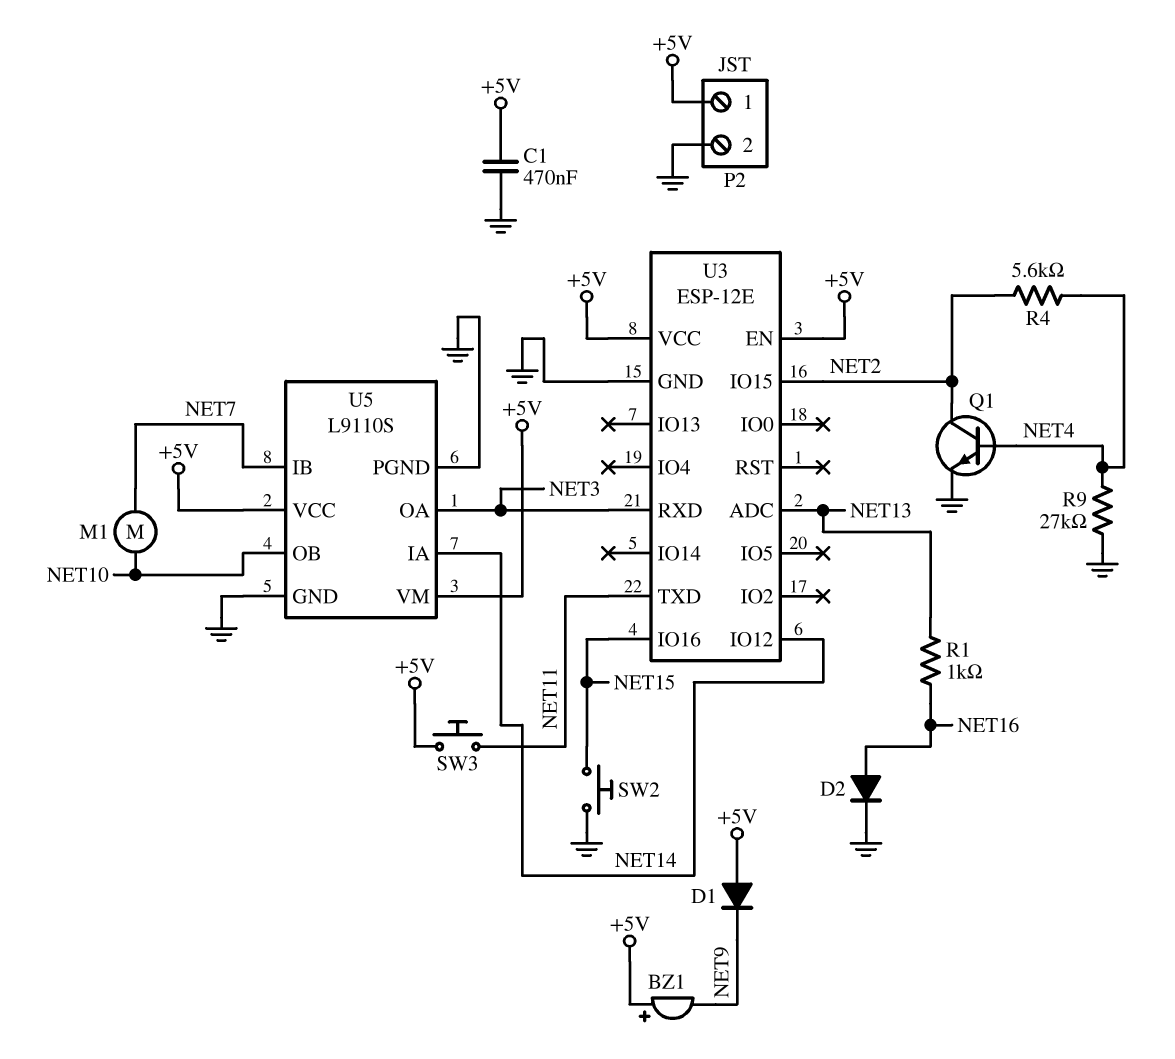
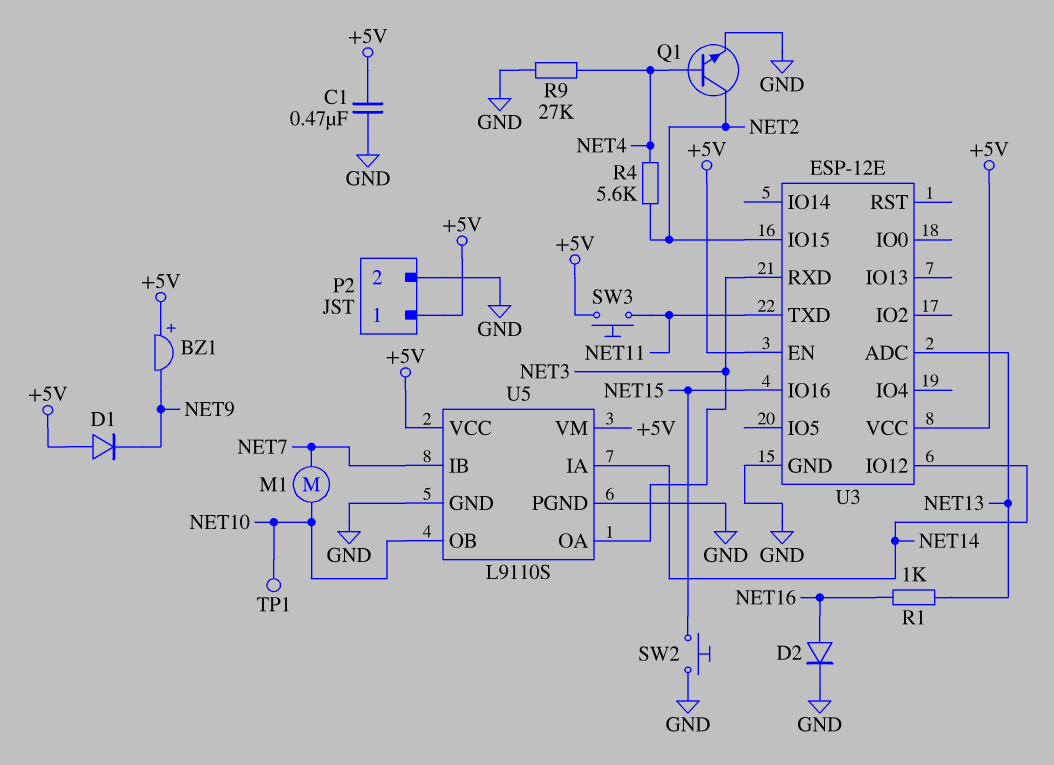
TP1: none -> test point (NET10)

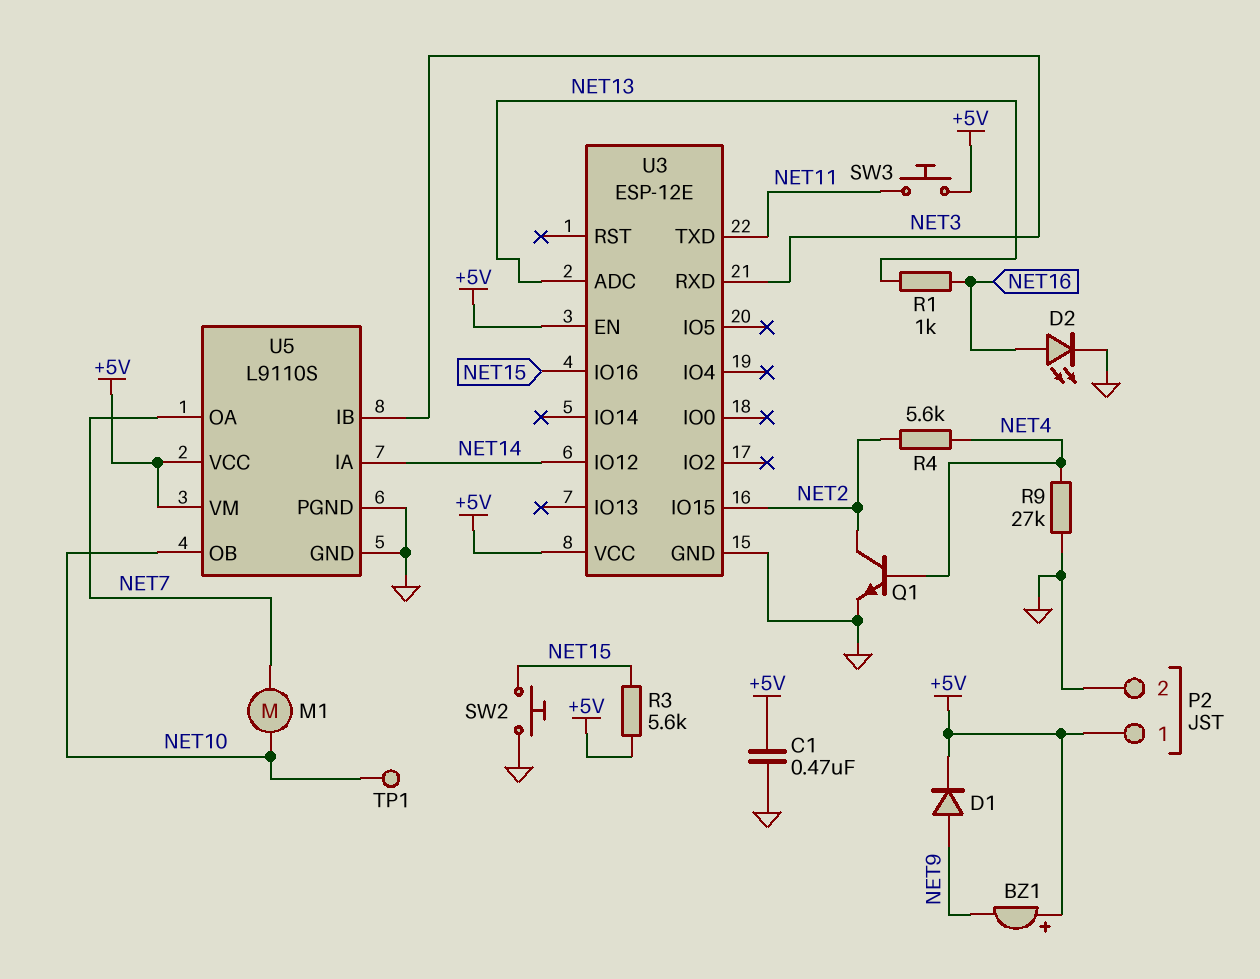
D1: diode (A +5V, K NET9) -> diode (A NET9, K +5V)
D2: diode (A NET16, K GND) -> LED (A NET16, K GND)
R3: none -> 5.6k (+5V, NET15)
U5 pin IB: NET7 -> NET3
U5 pin OA: NET3 -> NET7

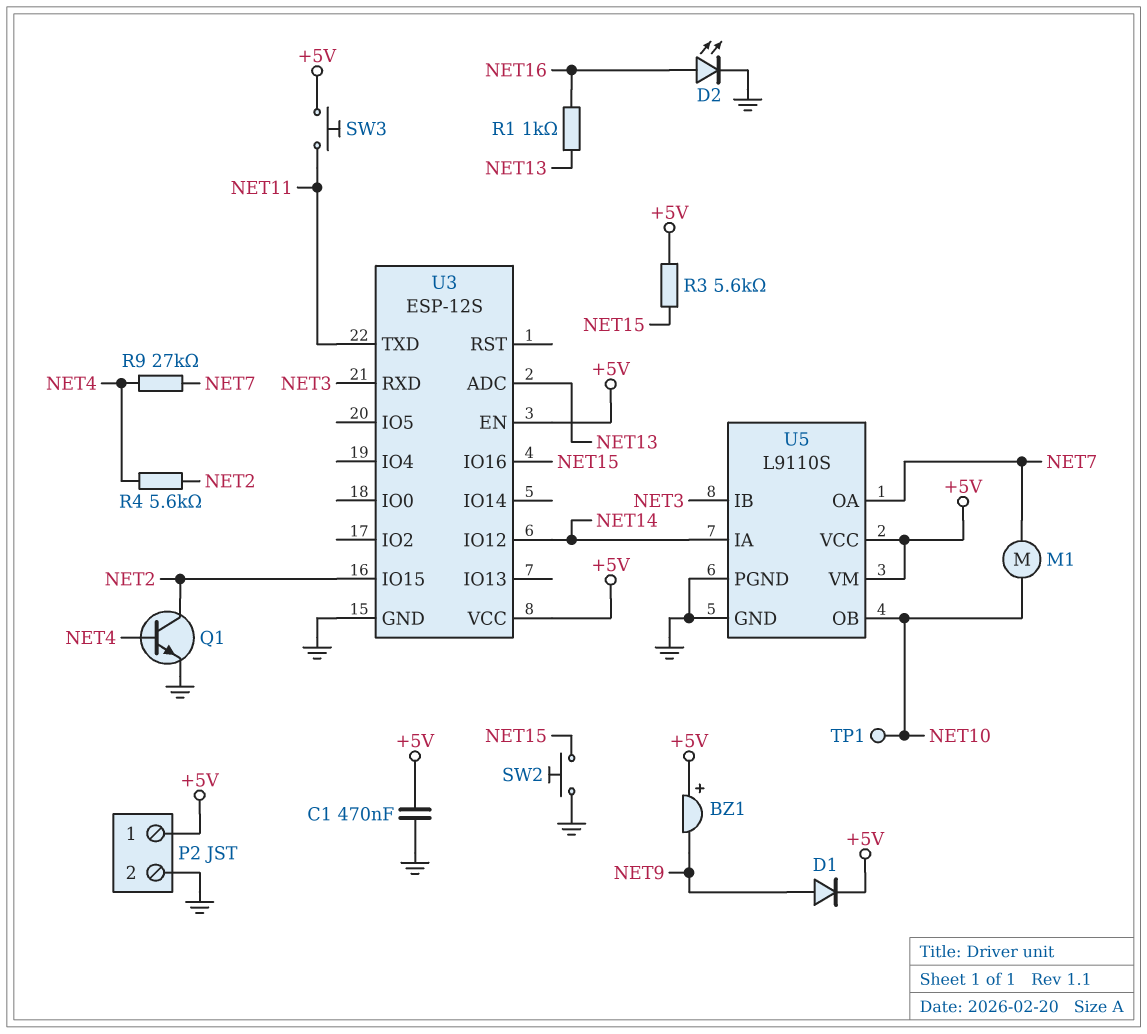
R9: 27k (GND, NET4) -> 27k (NET4, NET7)
U3: ESP-12E -> ESP-12S

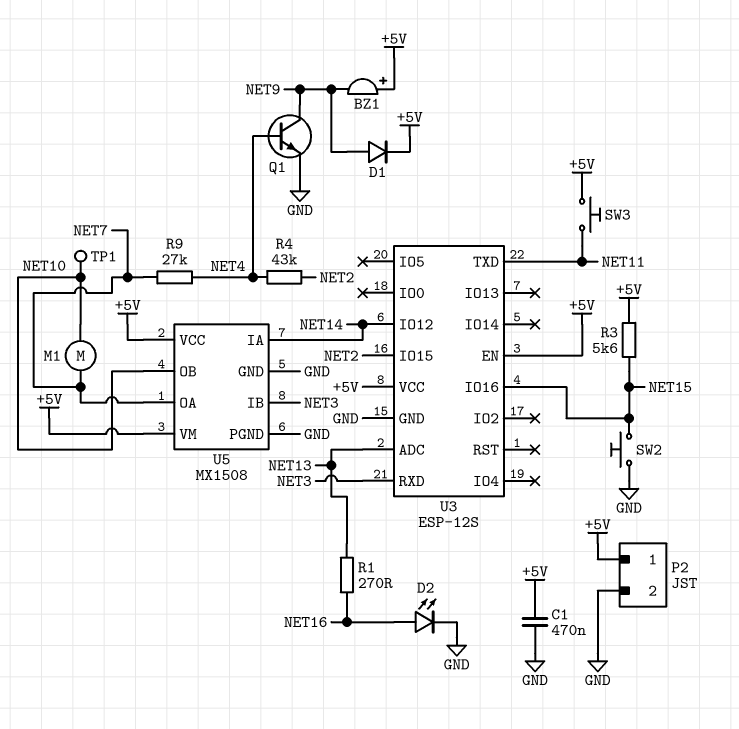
Q1: NPN (B NET4, C NET2, E GND) -> NPN (B NET4, C NET9, E GND)
R1: 1k (NET13, NET16) -> 270 (NET13, NET16)
R4: 5.6k (NET2, NET4) -> 43k (NET2, NET4)
U5: L9110S -> MX1508

